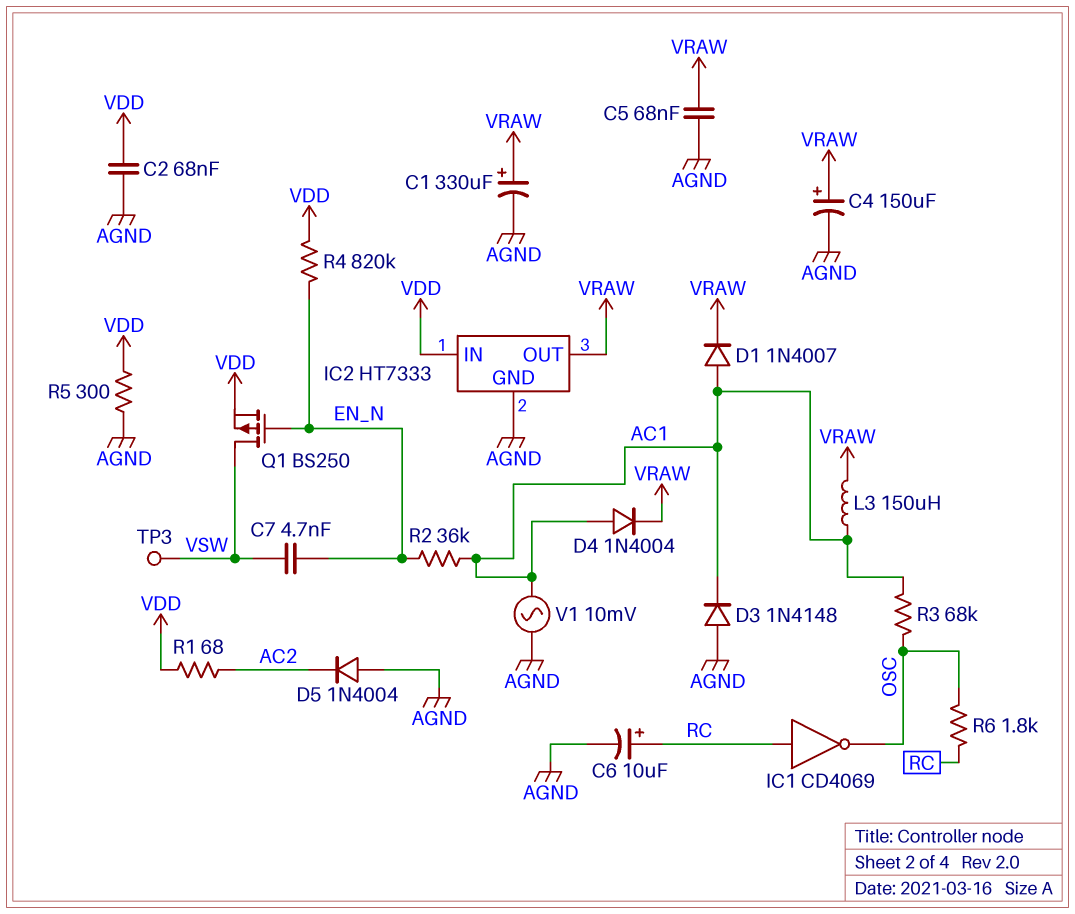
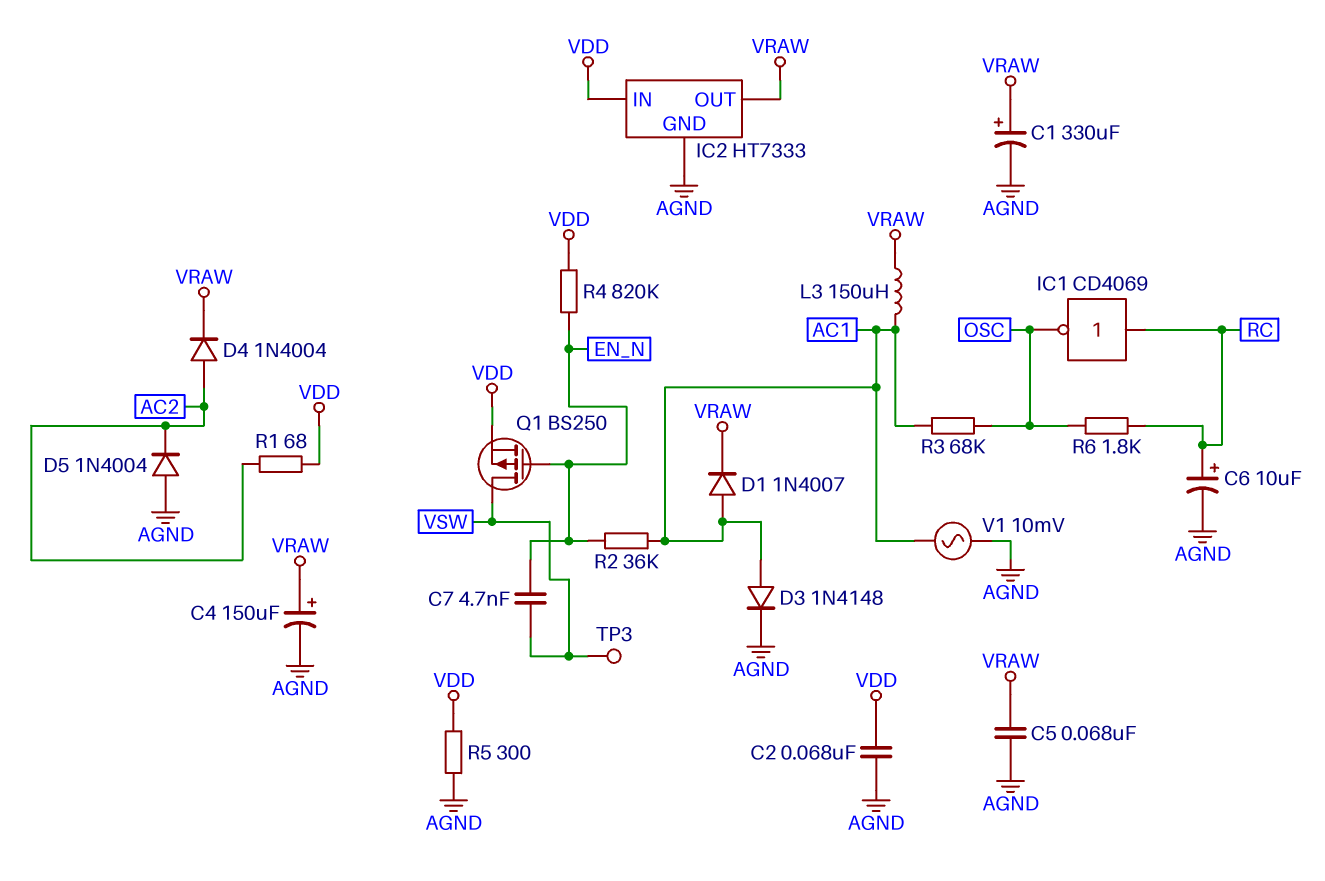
D3: diode 1N4148 (A AGND, K AC1) -> diode 1N4148 (A AC1, K AGND)
D4: diode 1N4004 (A AC1, K VRAW) -> diode 1N4004 (A AC2, K VRAW)

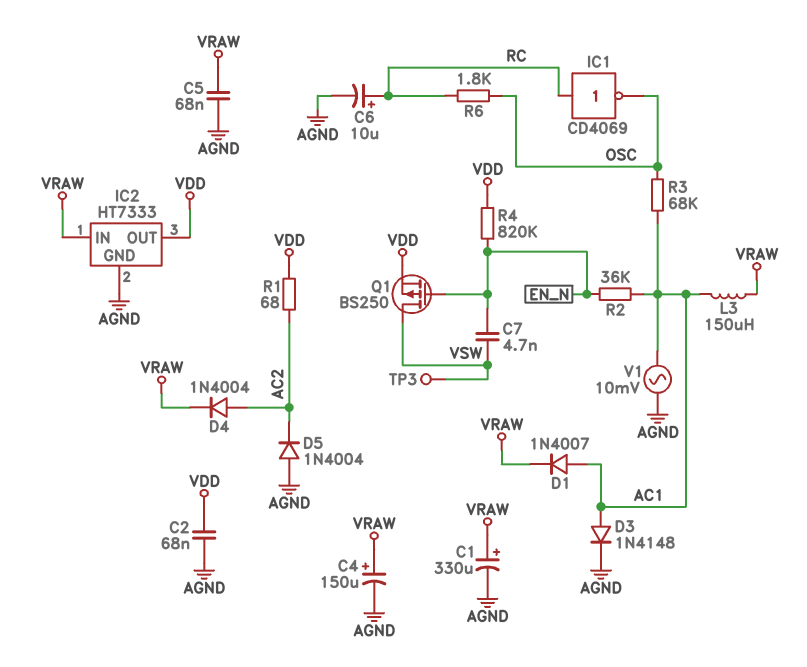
IC2 pin IN: VDD -> VRAW
IC2 pin OUT: VRAW -> VDD
R5: 300 (AGND, VDD) -> none

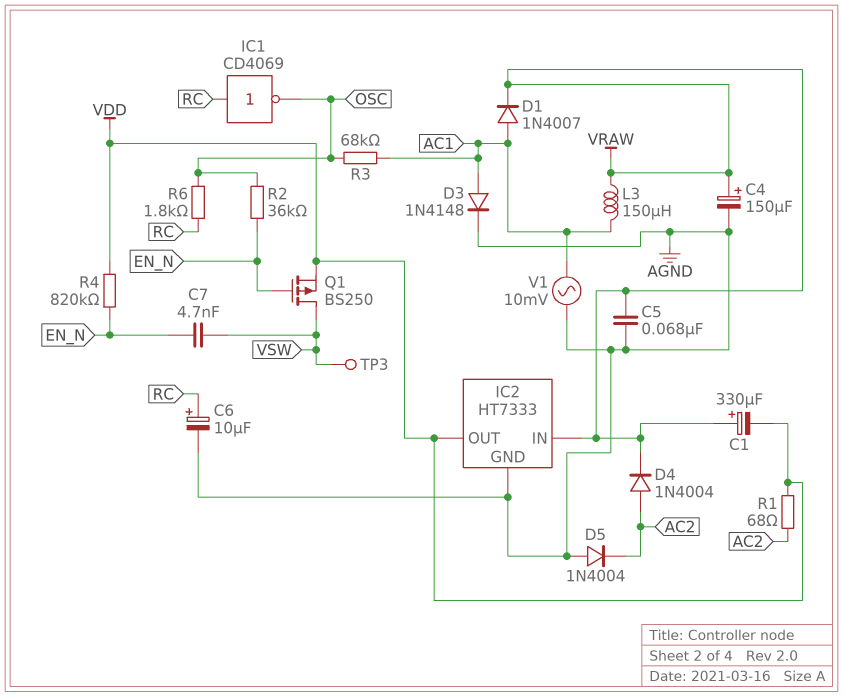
C1: 330uF (plus VRAW, minus AGND) -> 330uF (plus VRAW, minus VDD)
C2: 68nF (AGND, VDD) -> none
R2: 36k (AC1, EN_N) -> 36k (EN_N, OSC)

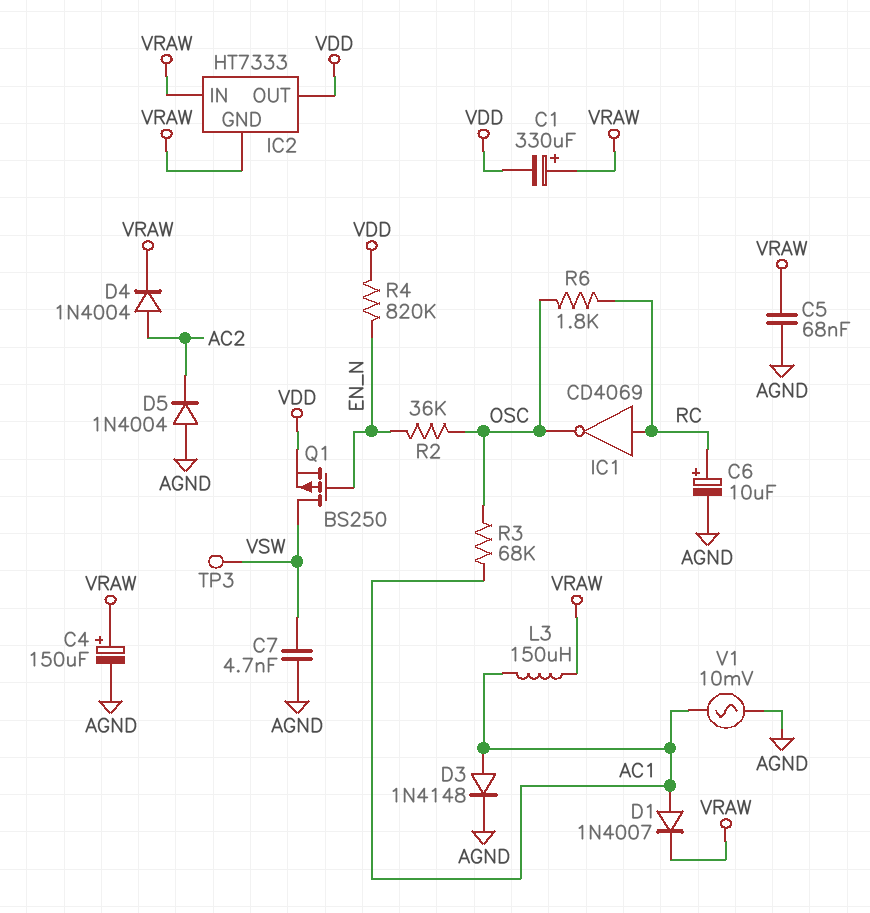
C7: 4.7nF (EN_N, VSW) -> 4.7nF (AGND, VSW)
IC2 pin GND: AGND -> VRAW
R1: 68 (AC2, VDD) -> none

